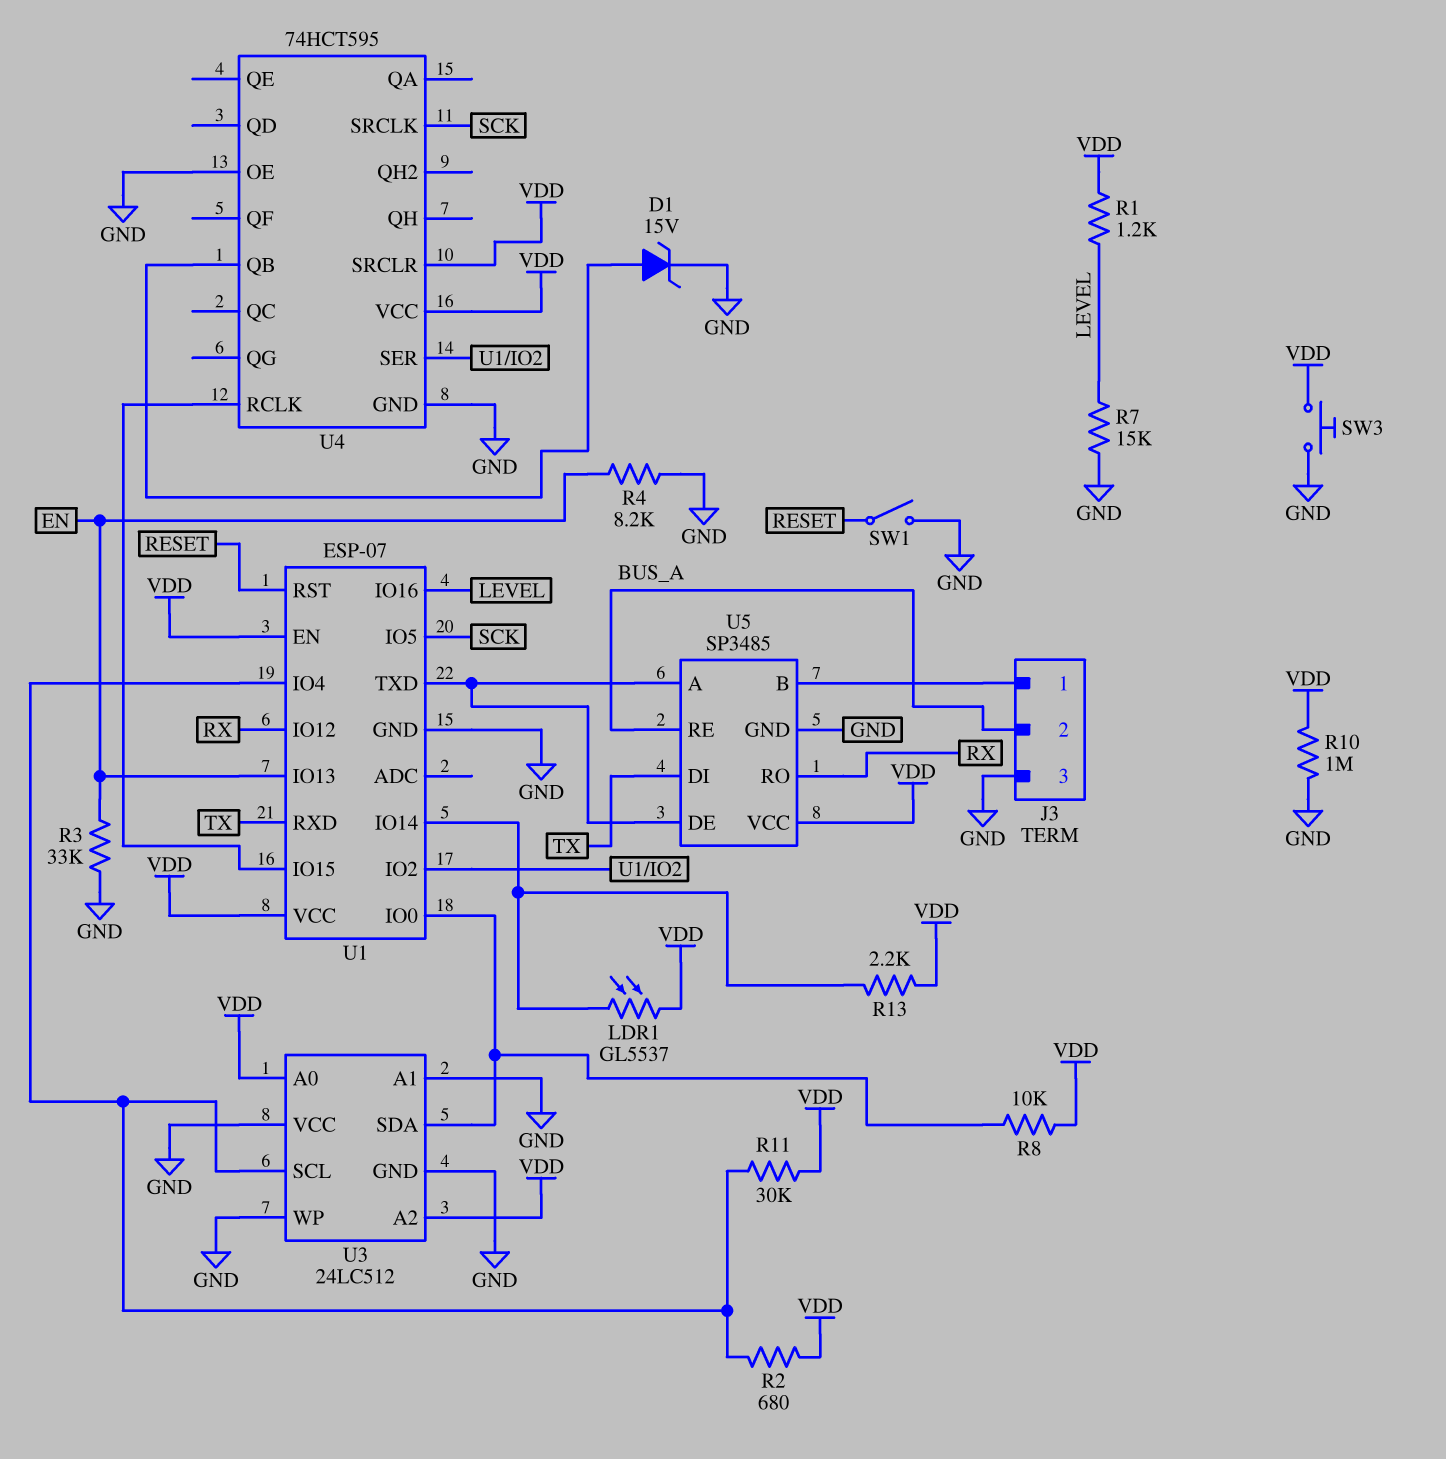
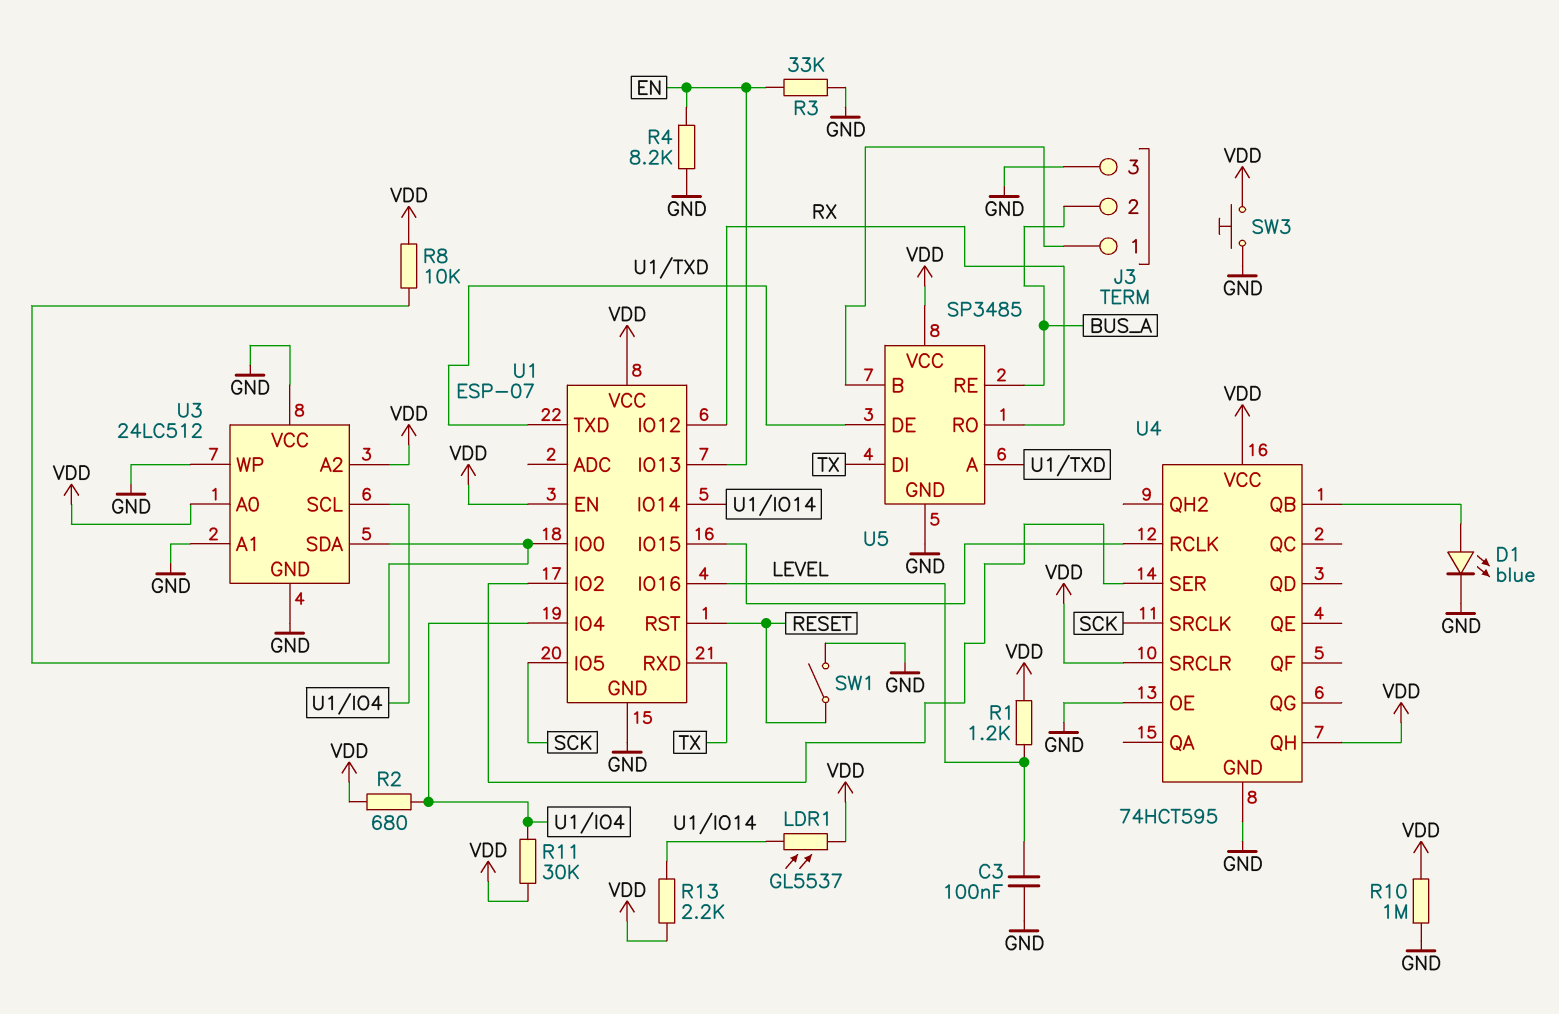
C3: none -> 100nF (GND, LEVEL)
D1: zener 15V (A U4/QB, K GND) -> LED blue (A U4/QB, K GND)
R7: 15k (GND, LEVEL) -> none
U4 pin QH: none -> VDD

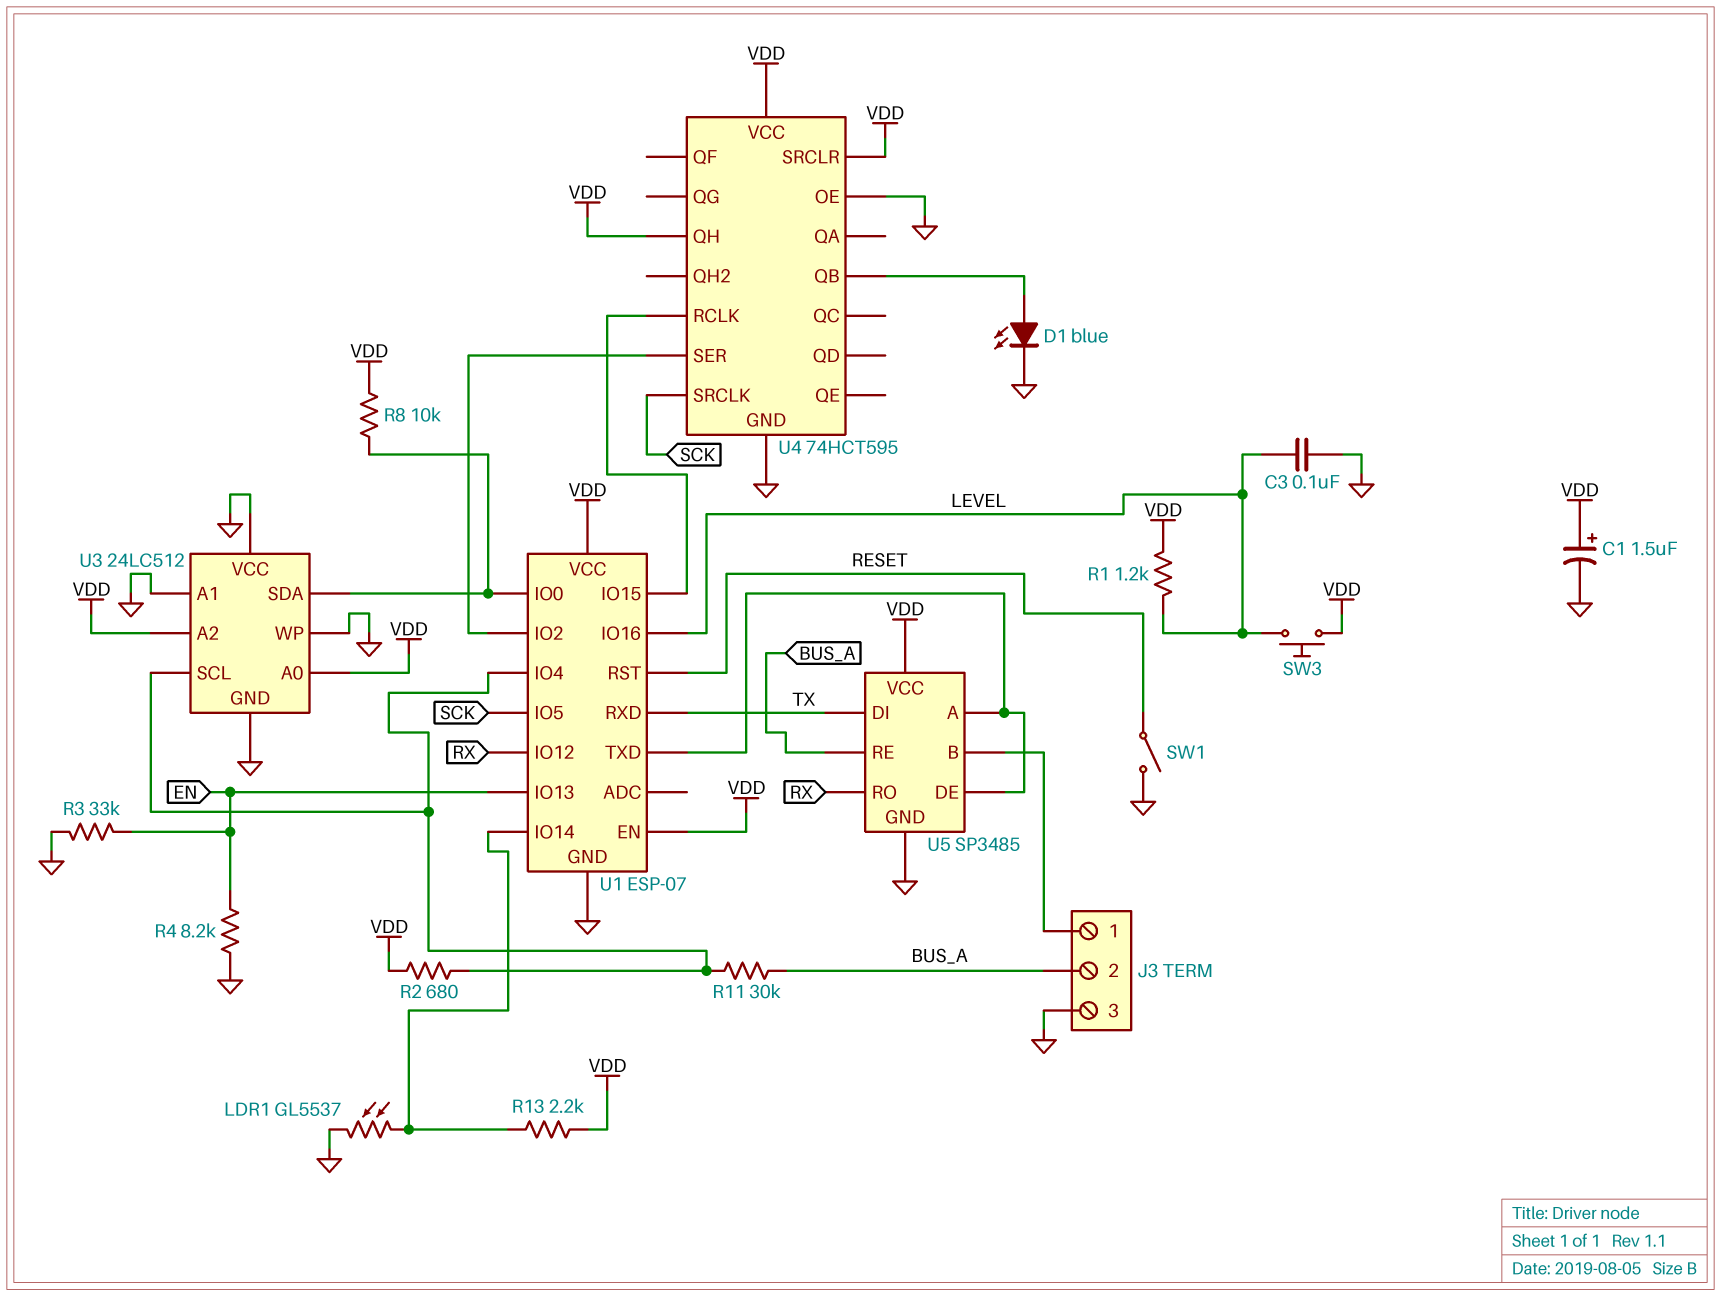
C1: none -> 1.5uF (plus VDD, minus GND)
LDR1: GL5537 (U1/IO14, VDD) -> GL5537 (GND, U1/IO14)
R10: 1M (GND, VDD) -> none
R11: 30k (U1/IO4, VDD) -> 30k (BUS_A, U1/IO4)
SW3: button (GND, VDD) -> button (LEVEL, VDD)

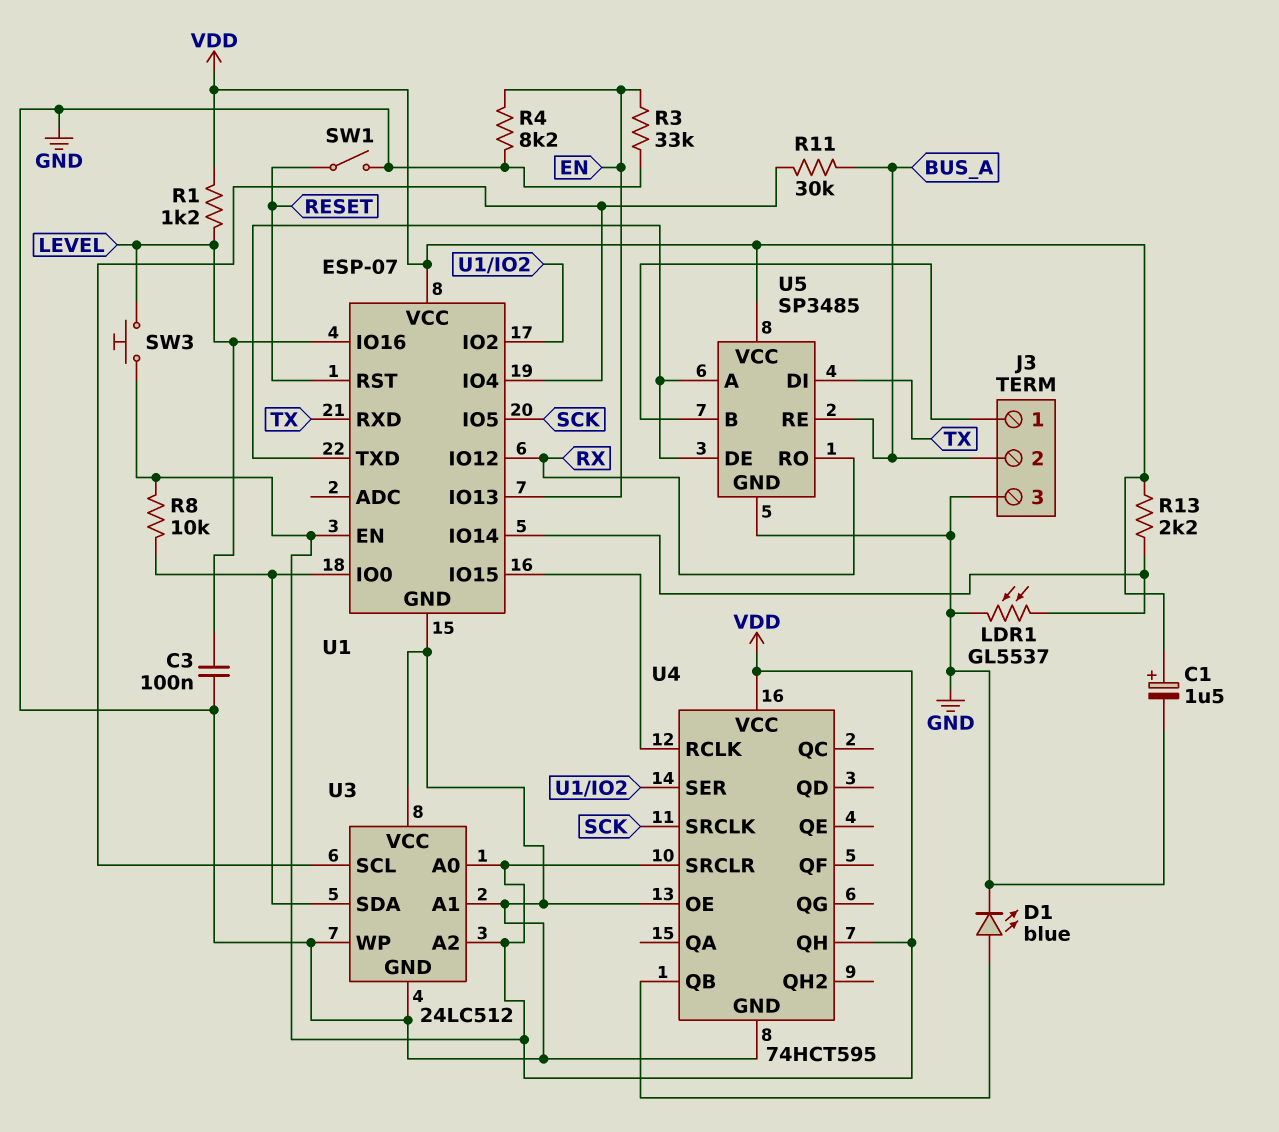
R2: 680 (U1/IO4, VDD) -> none

